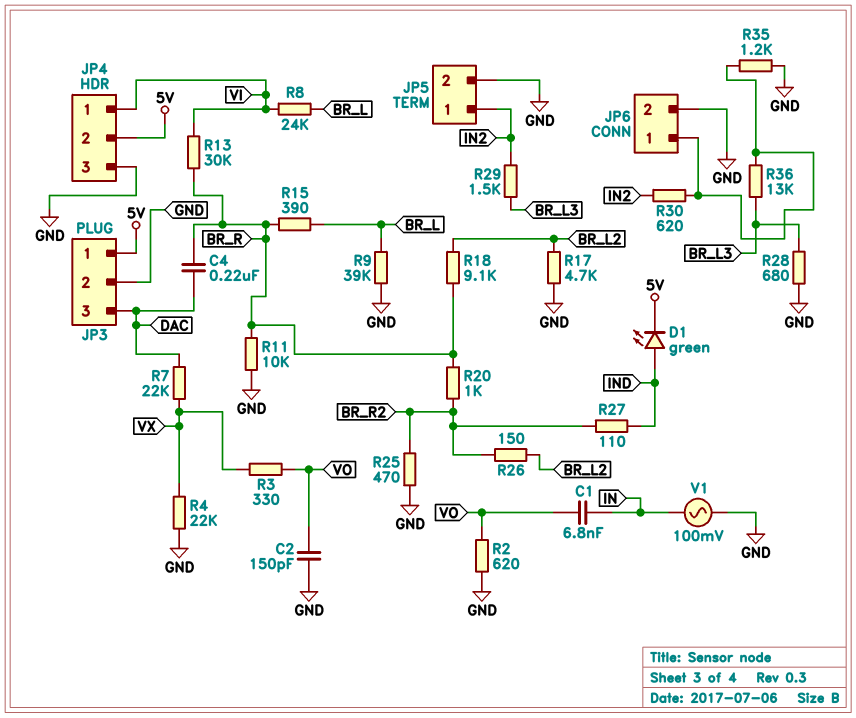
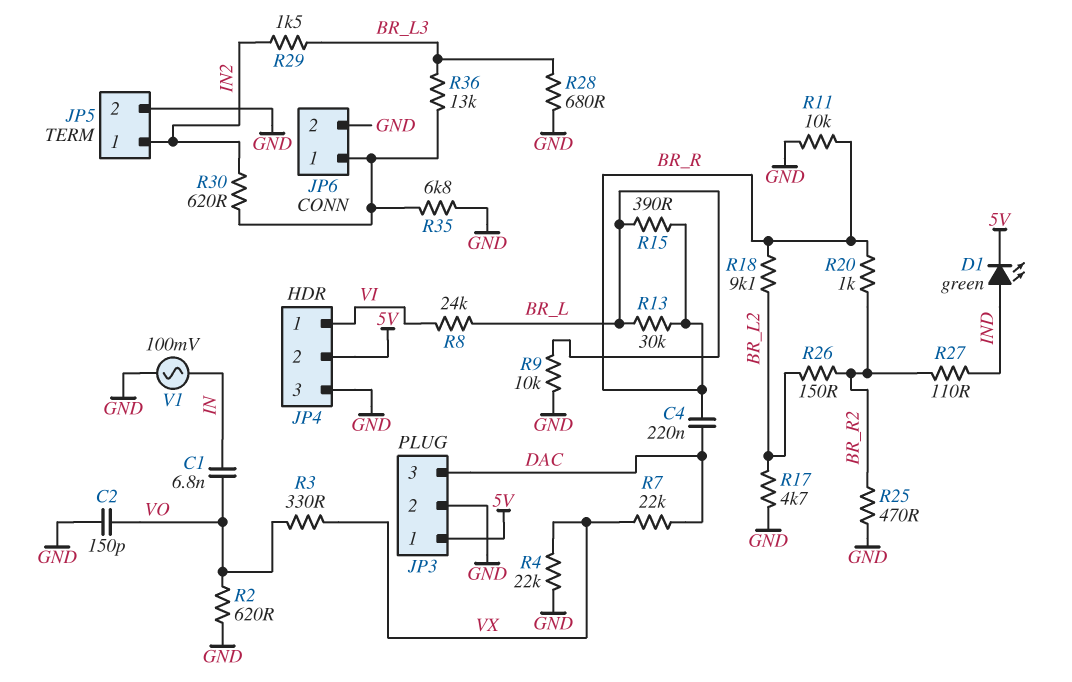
R9: 39k (BR_L, GND) -> 10k (BR_L, GND)
R13: 30k (BR_R, VI) -> 30k (BR_L, BR_R)
R35: 1.2k (GND, JP6/1) -> 6.8k (GND, JP6/1)

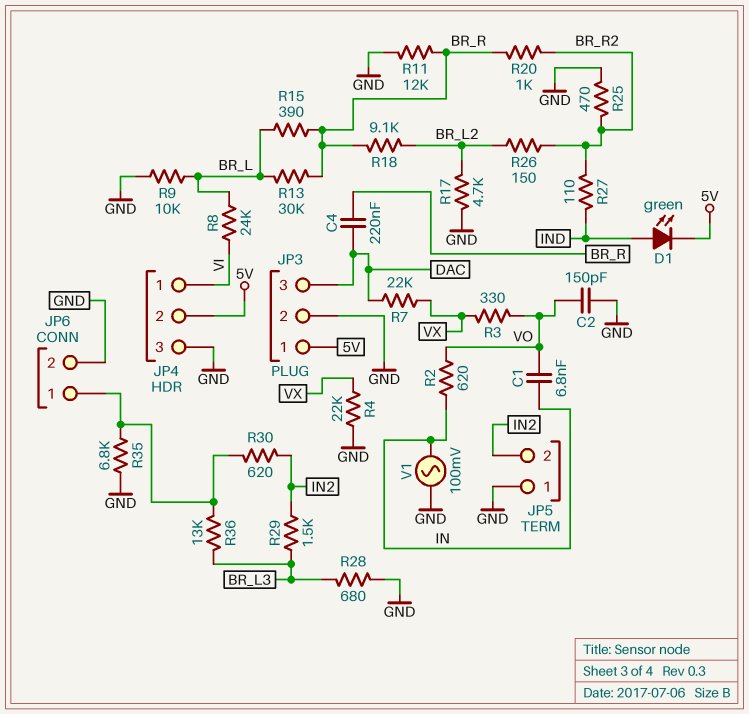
JP5 pin 1: IN2 -> GND
JP5 pin 2: GND -> IN2
R2: 620 (GND, VO) -> 620 (IN, VO)
R11: 10k (BR_R, GND) -> 12k (BR_R, GND)

